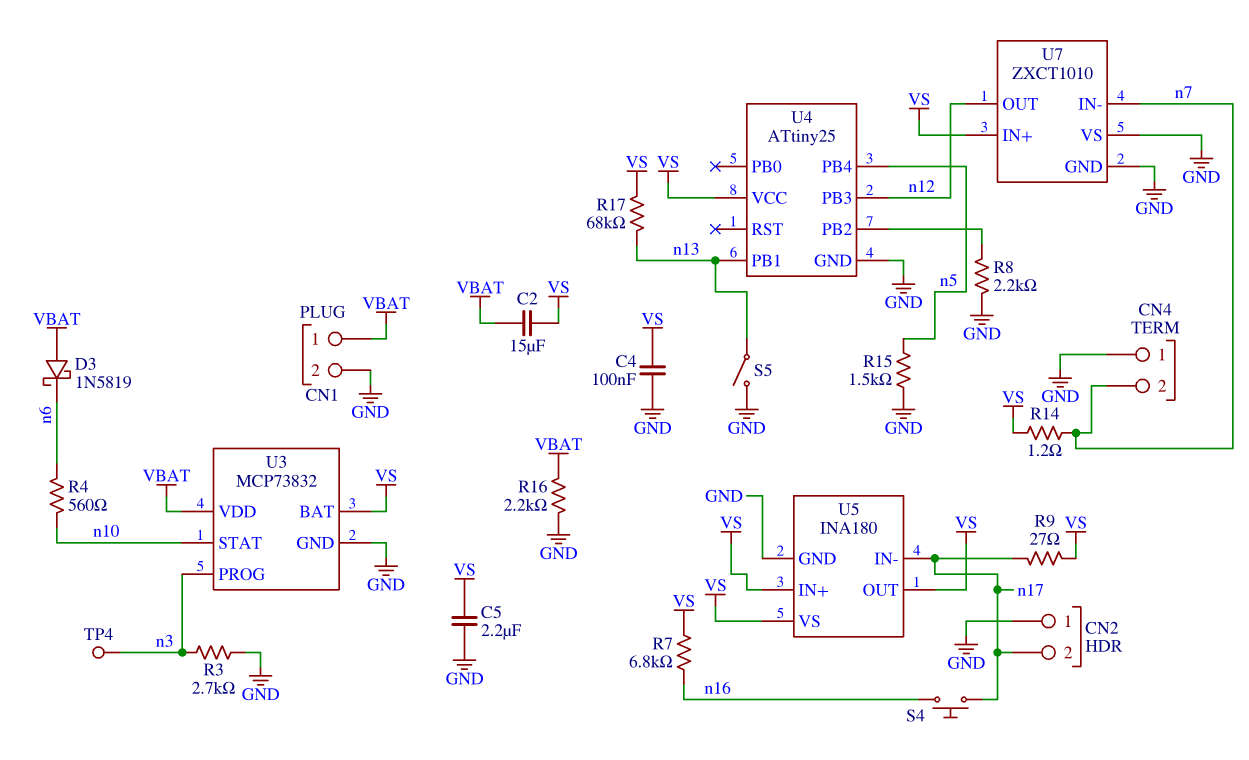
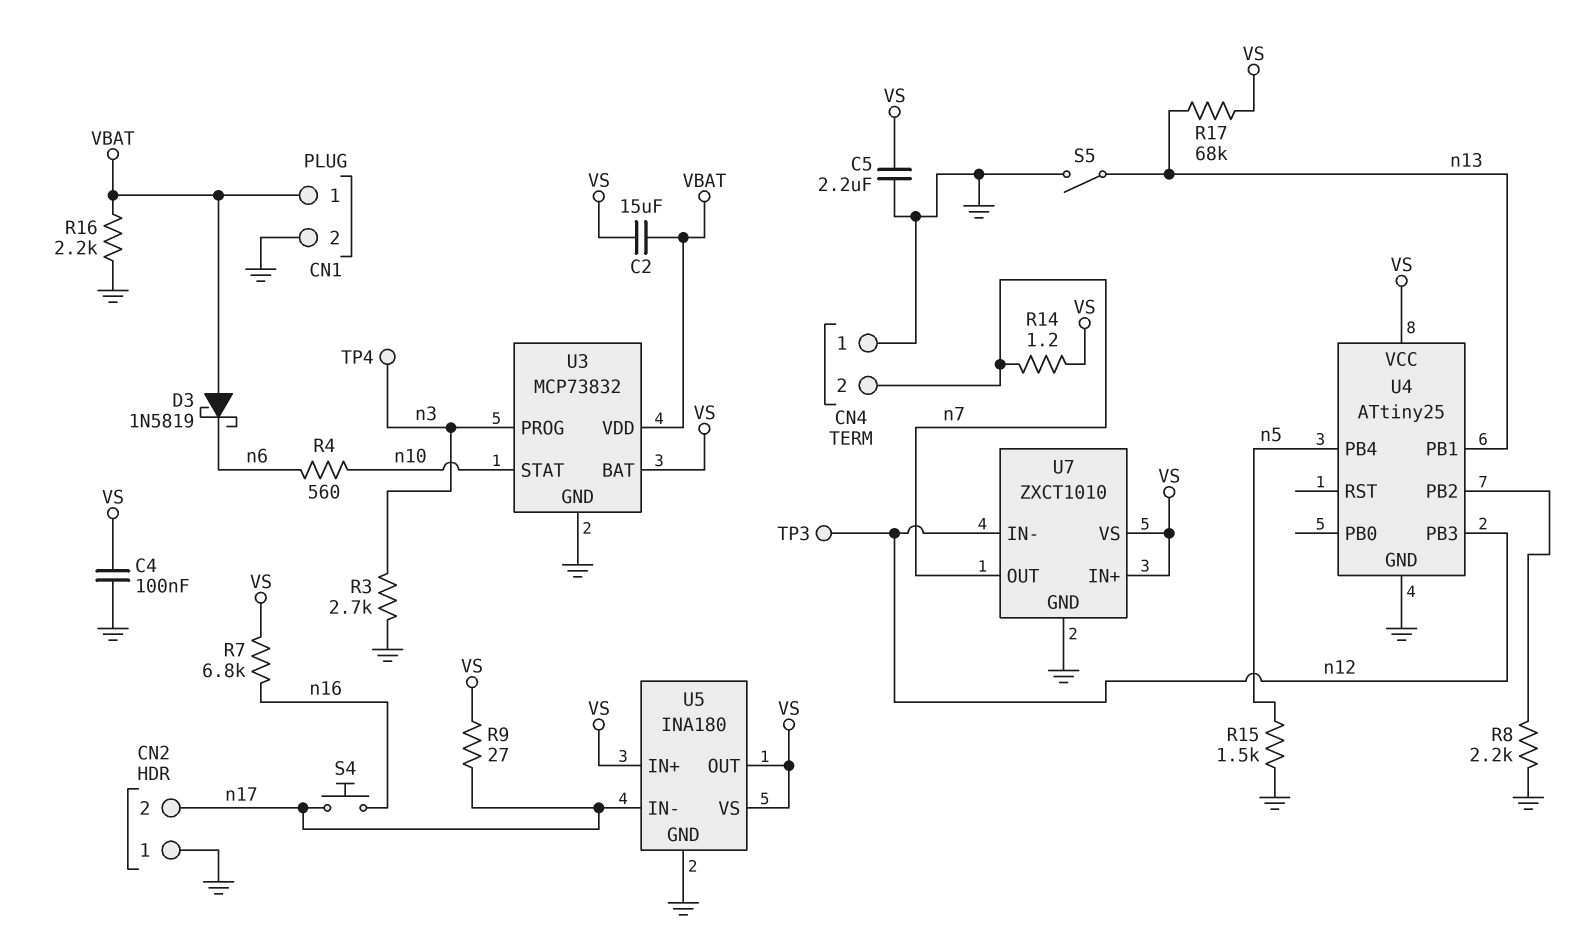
TP3: none -> test point (n12)
U7 pin IN-: n7 -> n12
U7 pin OUT: n12 -> n7
U7 pin VS: GND -> VS

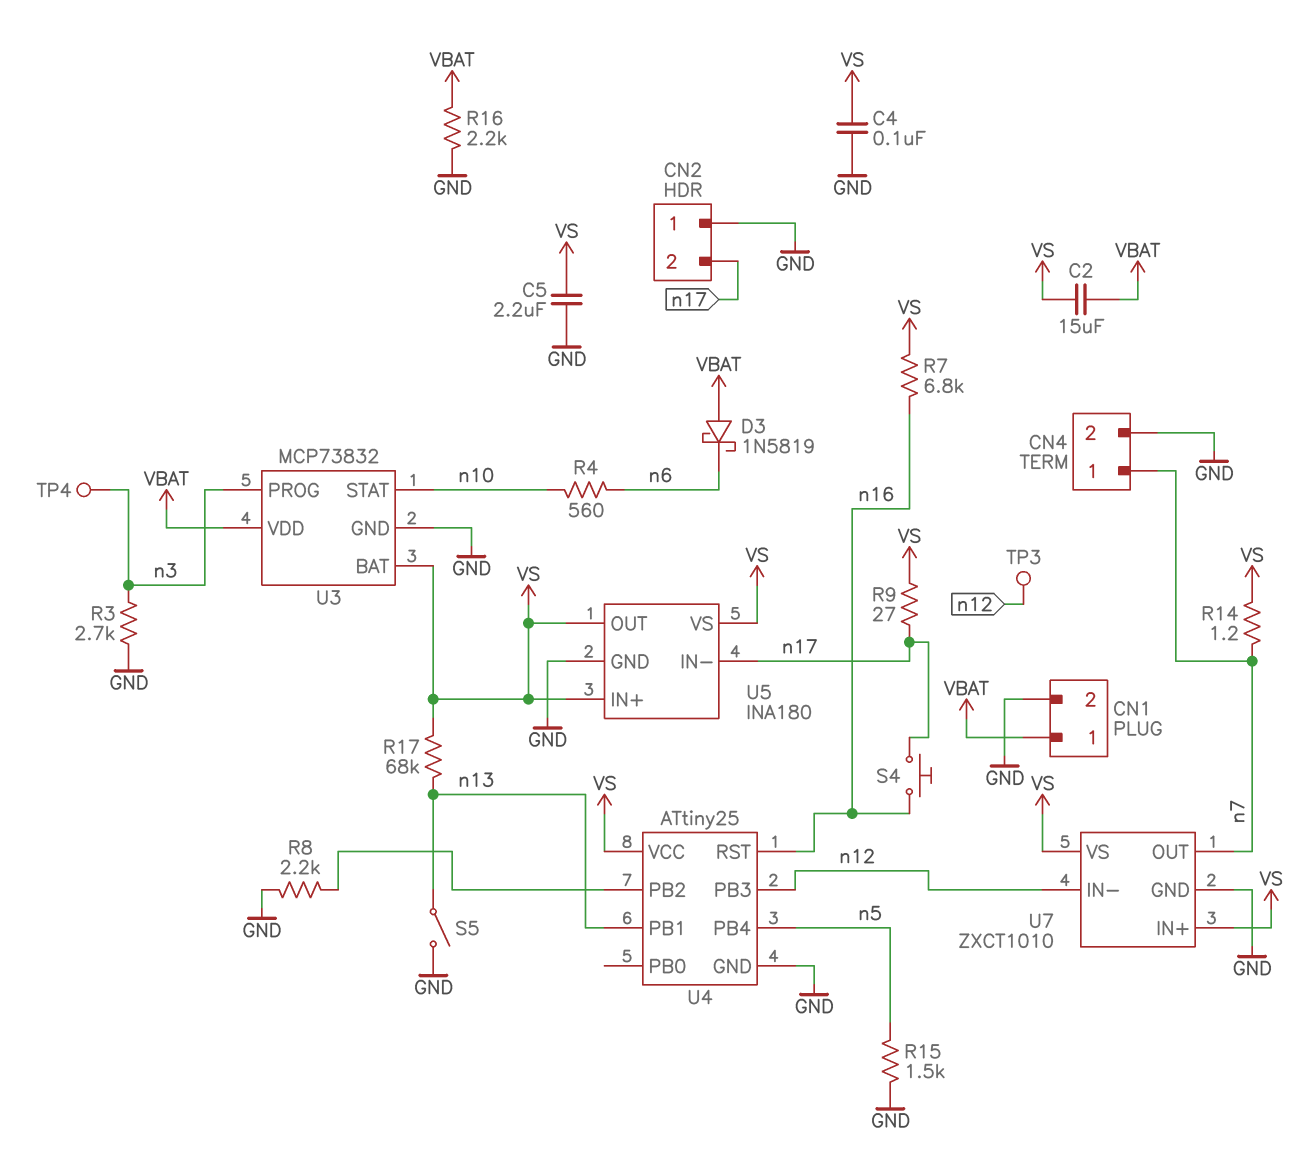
CN4 pin 1: GND -> n7
CN4 pin 2: n7 -> GND
U4 pin RST: none -> n16

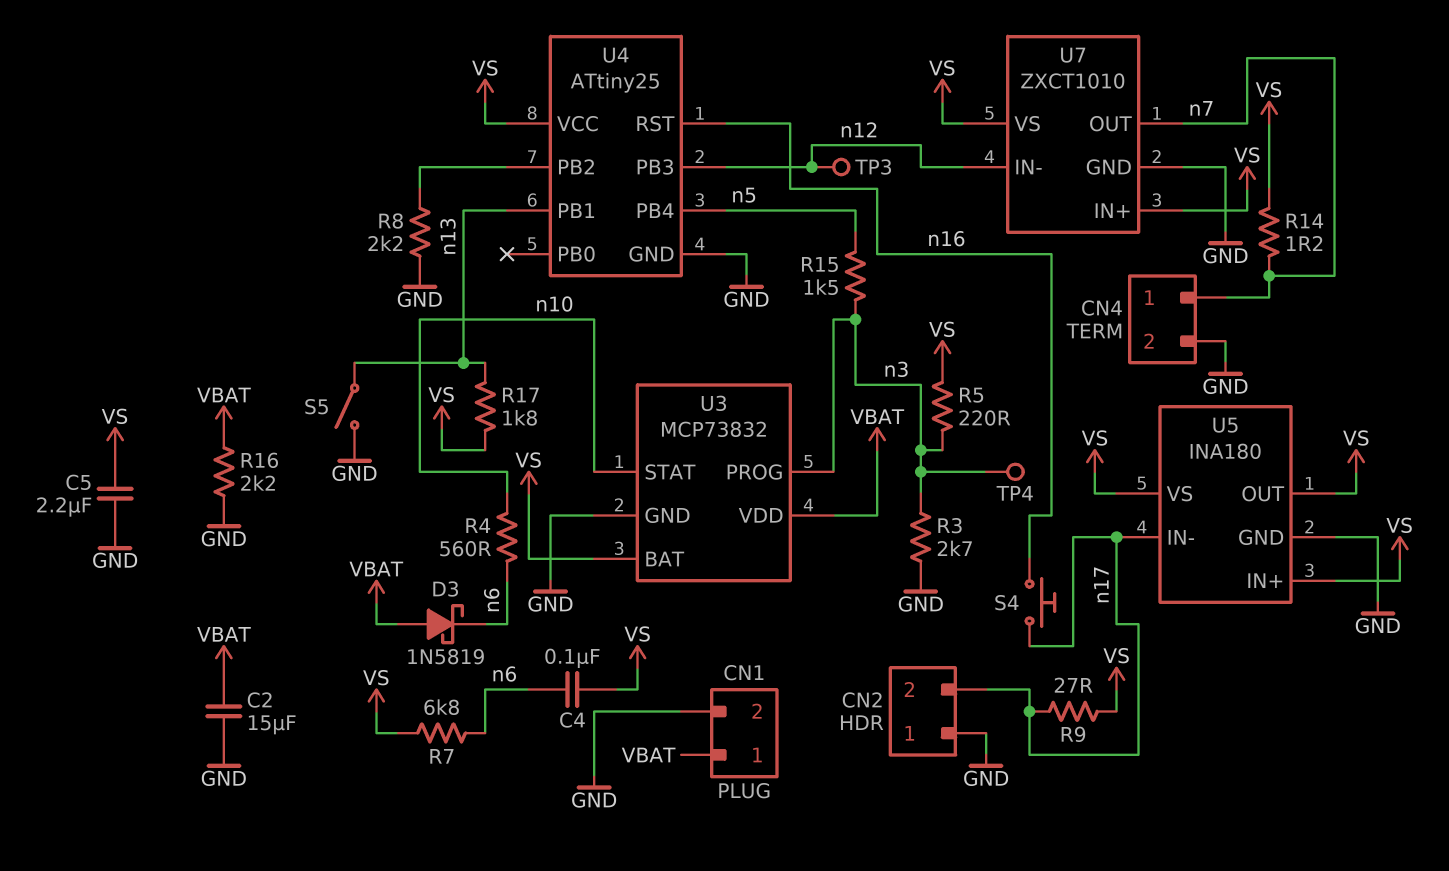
C2: 15uF (VBAT, VS) -> 15uF (GND, VBAT)
C4: 100nF (GND, VS) -> 100nF (VS, n6)
R5: none -> 220 (VS, n3)
R7: 6.8k (VS, n16) -> 6.8k (VS, n6)
R15: 1.5k (GND, n5) -> 1.5k (n3, n5)
R17: 68k (VS, n13) -> 1.8k (VS, n13)

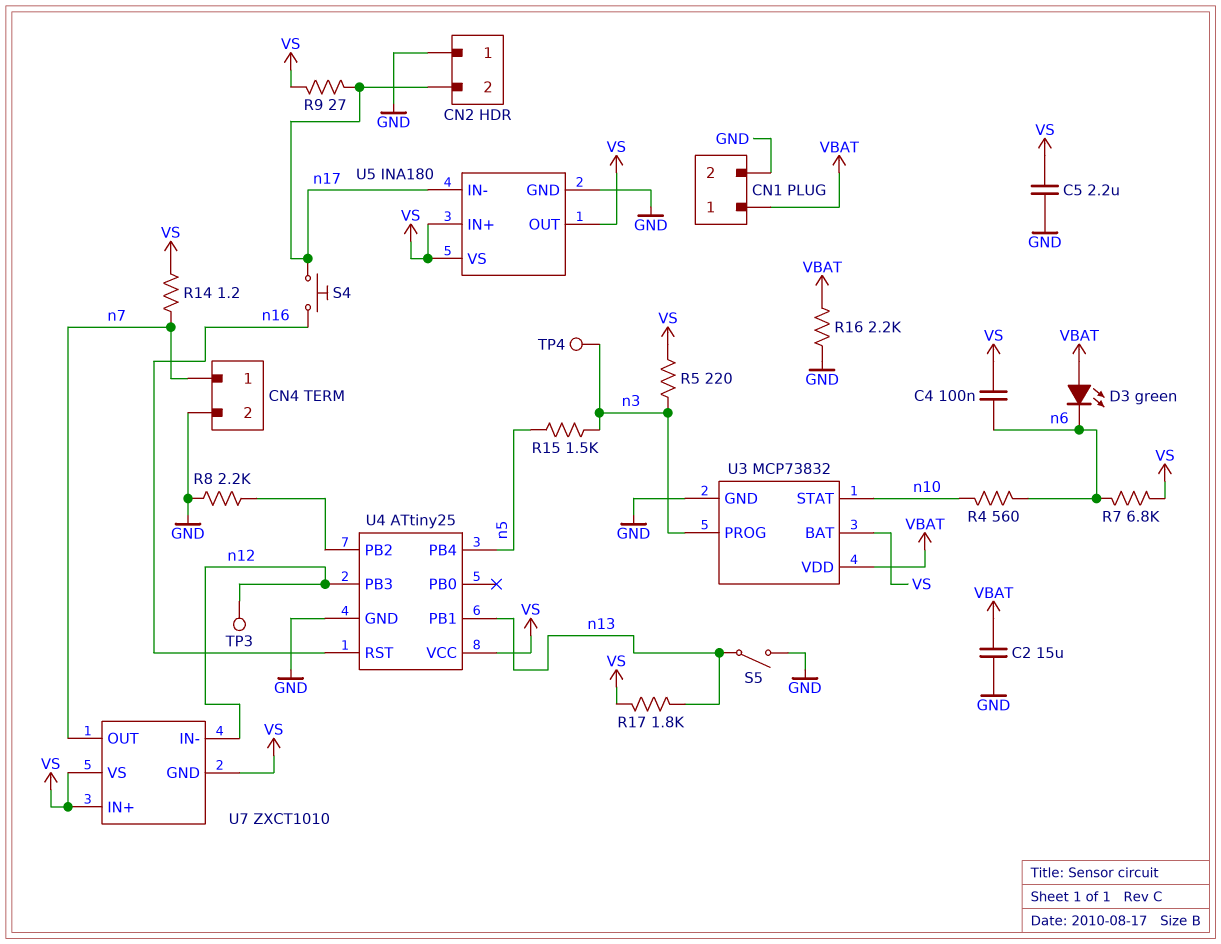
D3: schottky 1N5819 (A VBAT, K n6) -> LED green (A VBAT, K n6)
R3: 2.7k (GND, n3) -> none
U7 pin GND: GND -> VS

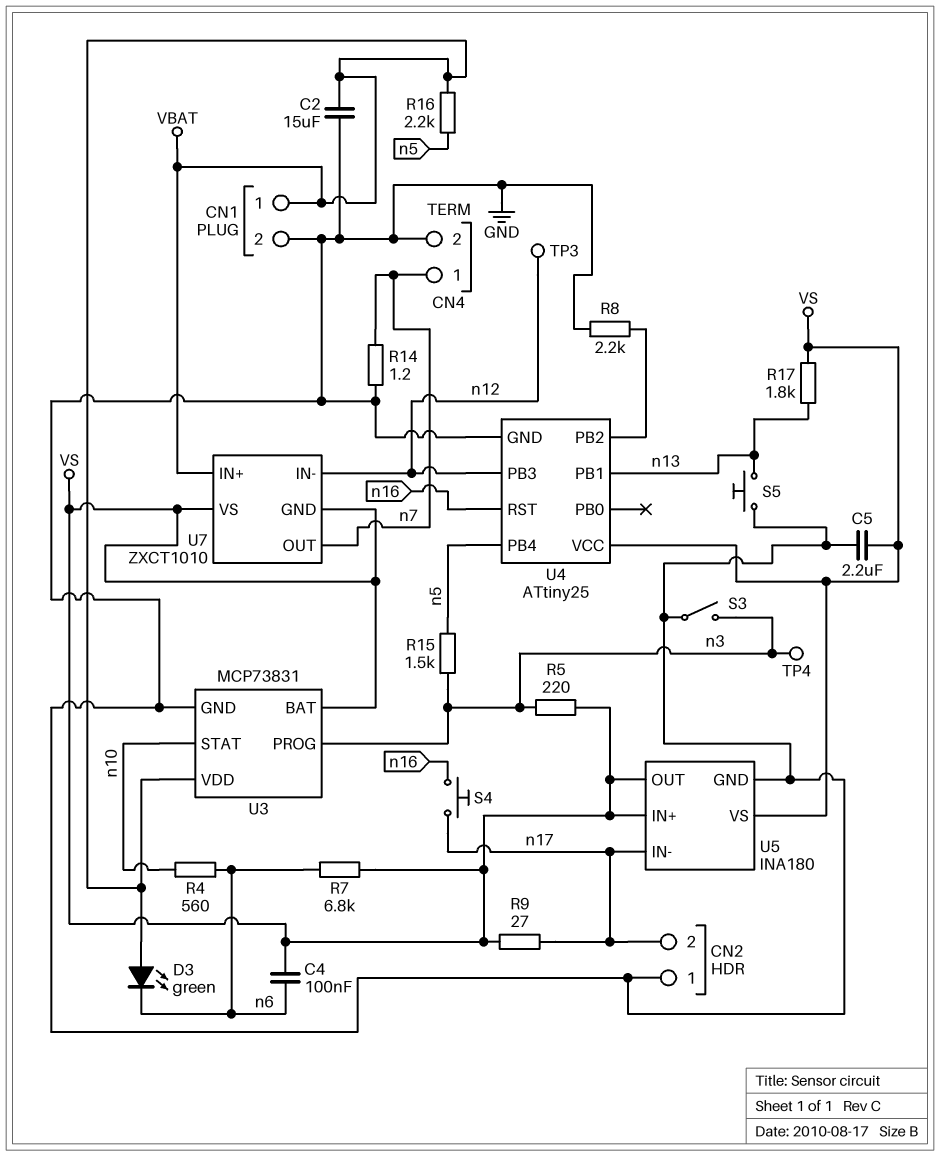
R14: 1.2 (VS, n7) -> 1.2 (GND, n7)
R16: 2.2k (GND, VBAT) -> 2.2k (VBAT, n5)
S3: none -> switch (GND, n3)
S5: switch (GND, n13) -> button (GND, n13)
U3: MCP73832 -> MCP73831
U7 pin IN+: VS -> VBAT

